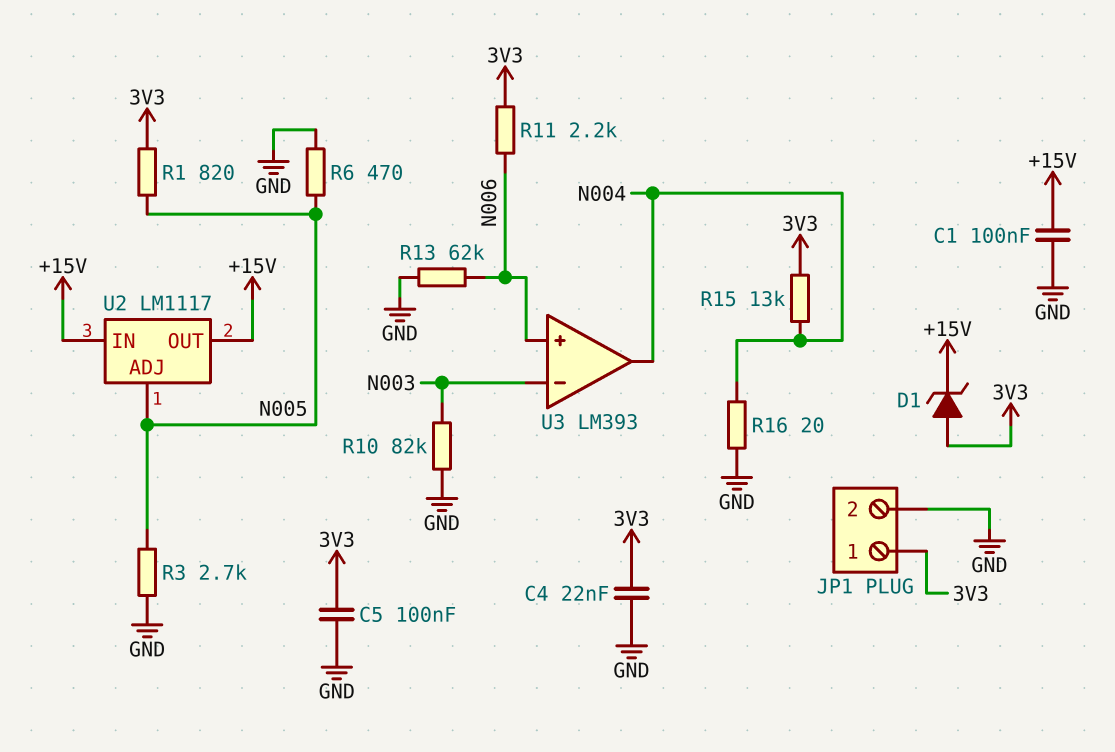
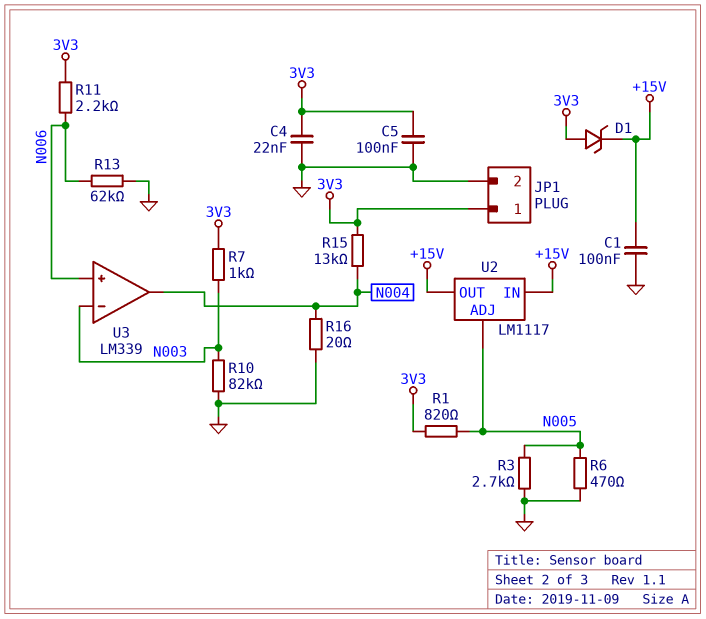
R7: none -> 1k (3V3, N003)
U3: LM393 -> LM339

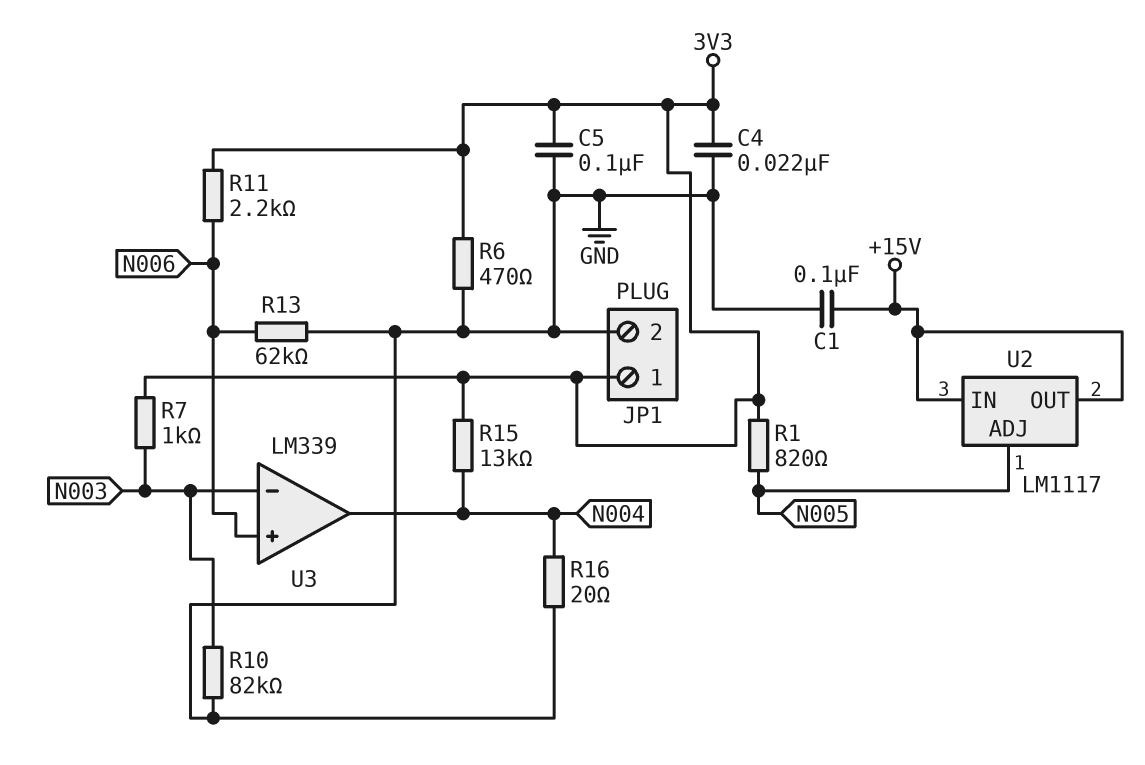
D1: zener (A 3V3, K +15V) -> none
R3: 2.7k (GND, N005) -> none
R6: 470 (GND, N005) -> 470 (3V3, GND)

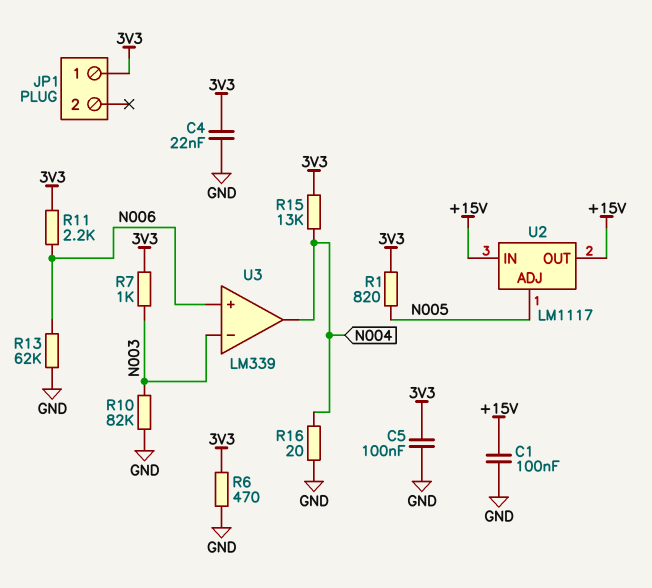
JP1 pin 2: GND -> none

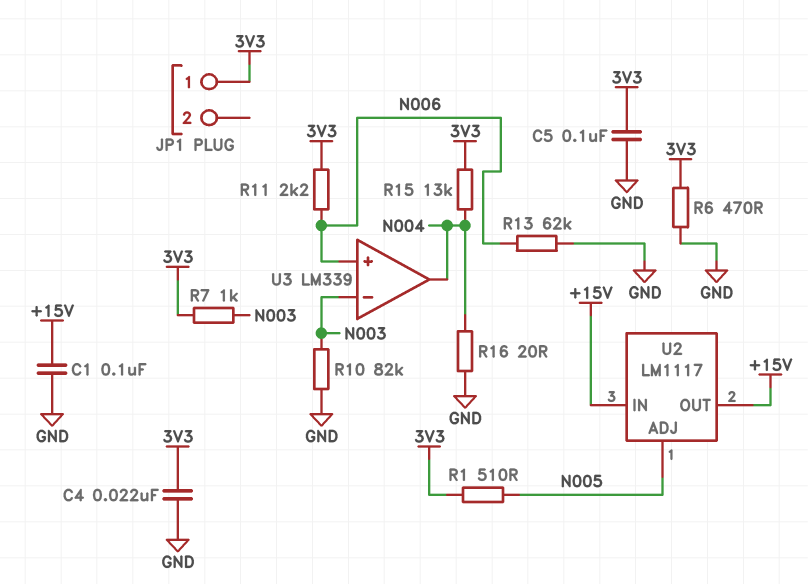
R1: 820 (3V3, N005) -> 510 (3V3, N005)

